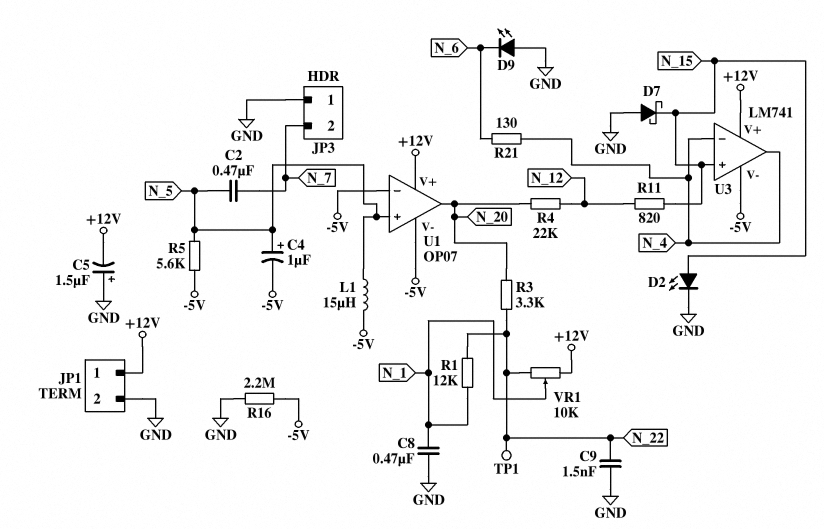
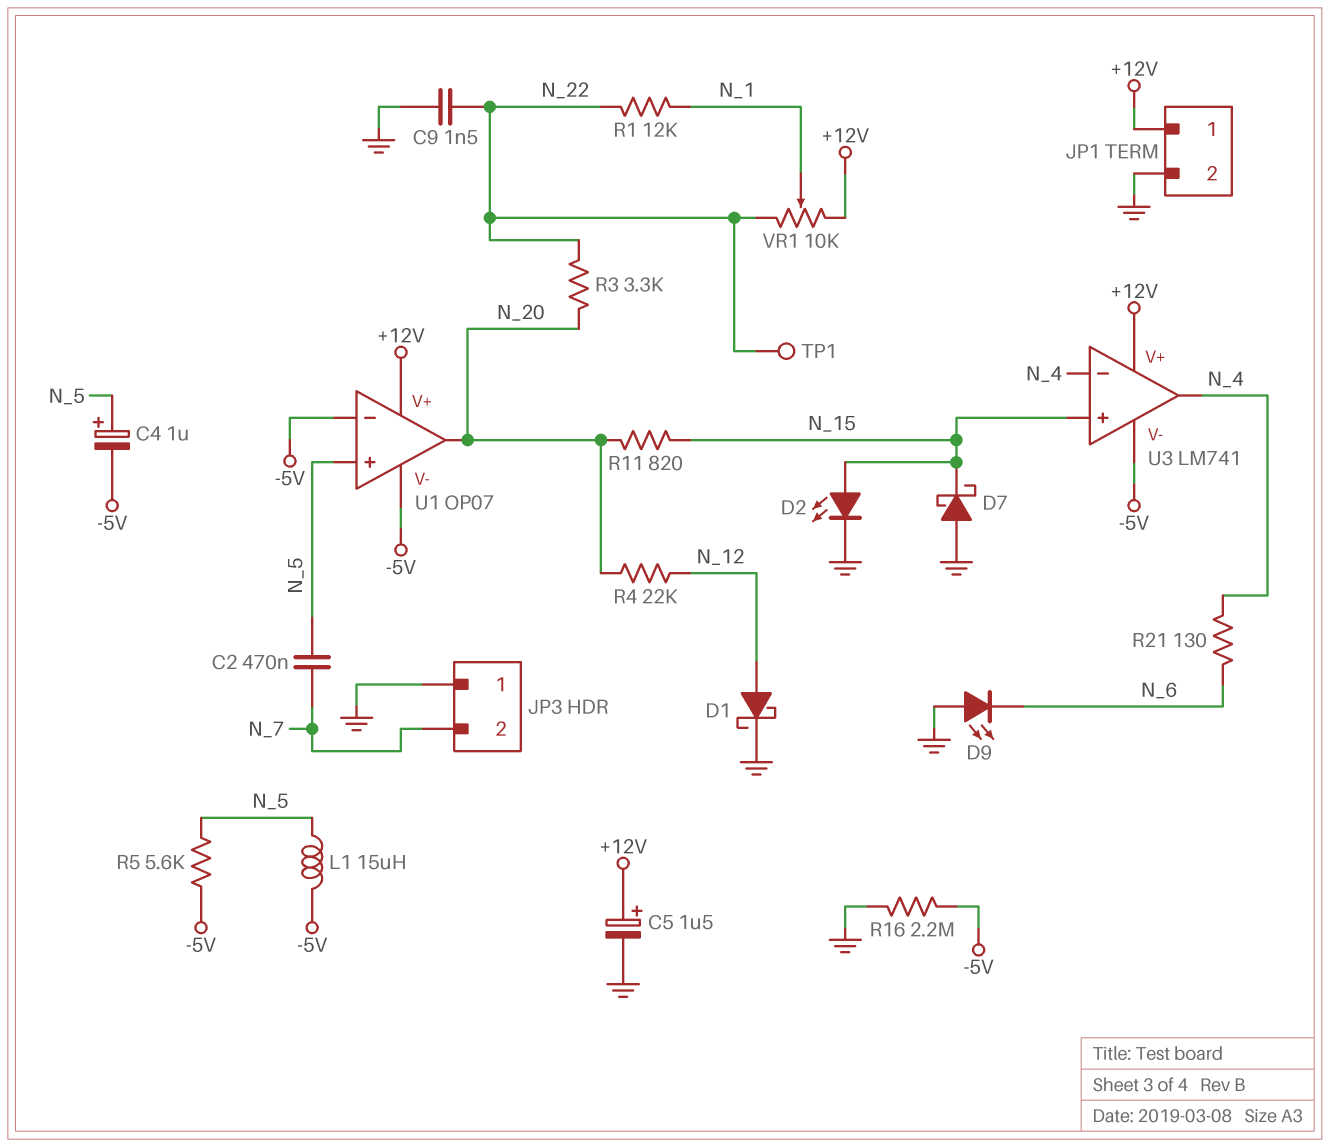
C5: 1.5uF (plus GND, minus +12V) -> 1.5uF (plus +12V, minus GND)
C8: 470nF (GND, N_1) -> none
D1: none -> schottky (A N_12, K GND)
R11: 820 (N_12, N_15) -> 820 (N_15, N_20)

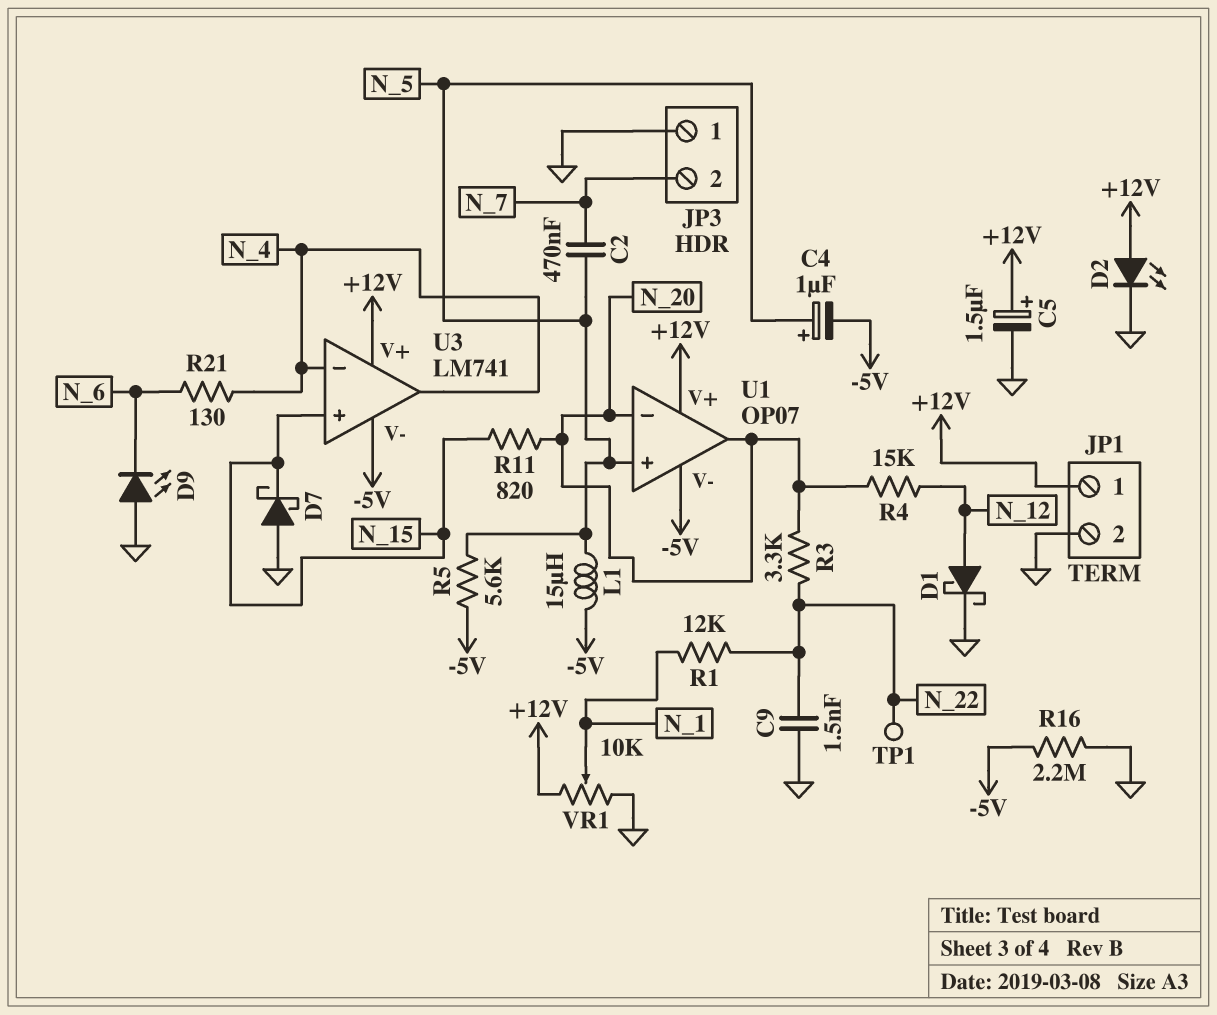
D2: LED (A N_15, K GND) -> LED (A +12V, K GND)
R4: 22k (N_12, N_20) -> 15k (N_12, N_20)
U1 pin in-: -5V -> N_20
VR1: 10k (+12V, N_22, wiper N_1) -> 10k (+12V, GND, wiper N_1)

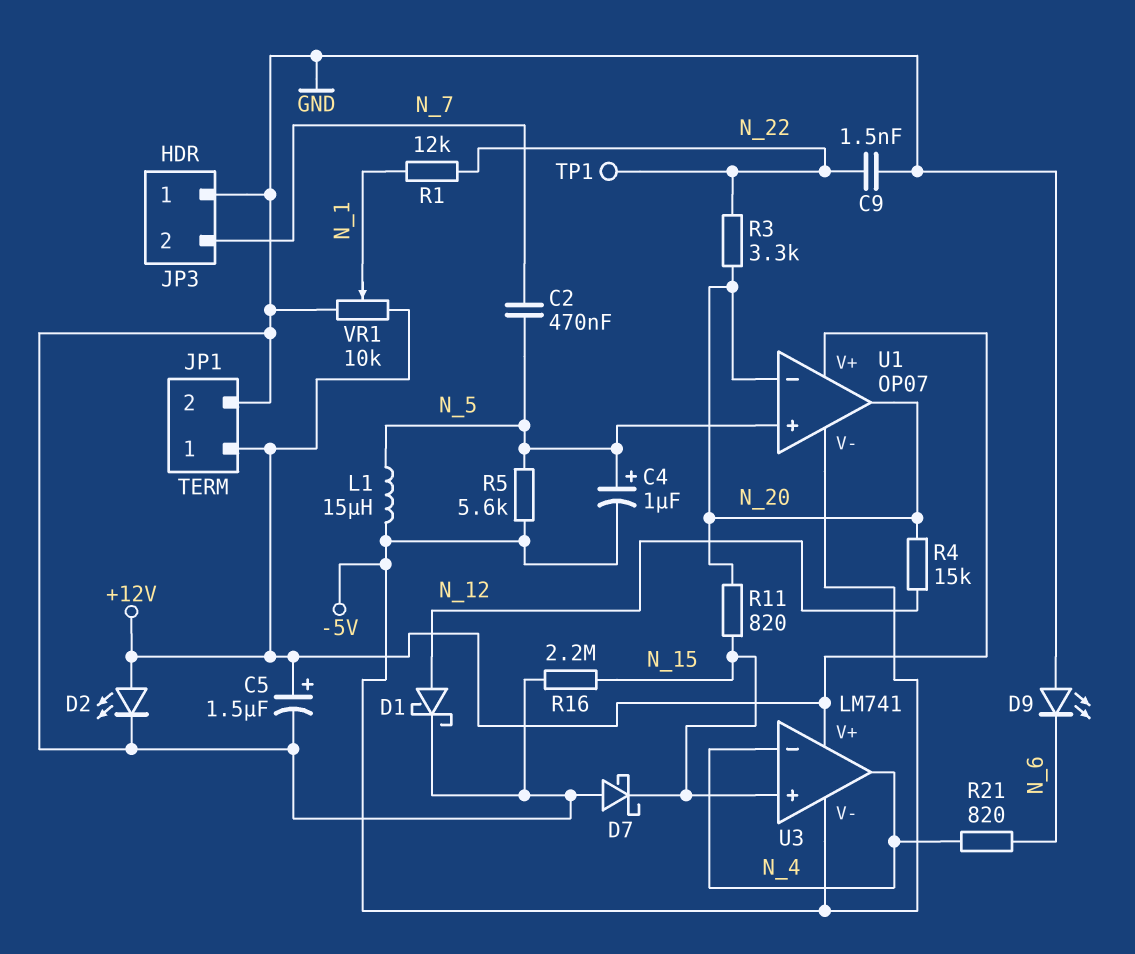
R16: 2.2M (-5V, GND) -> 2.2M (GND, N_15)
R21: 130 (N_4, N_6) -> 820 (N_4, N_6)

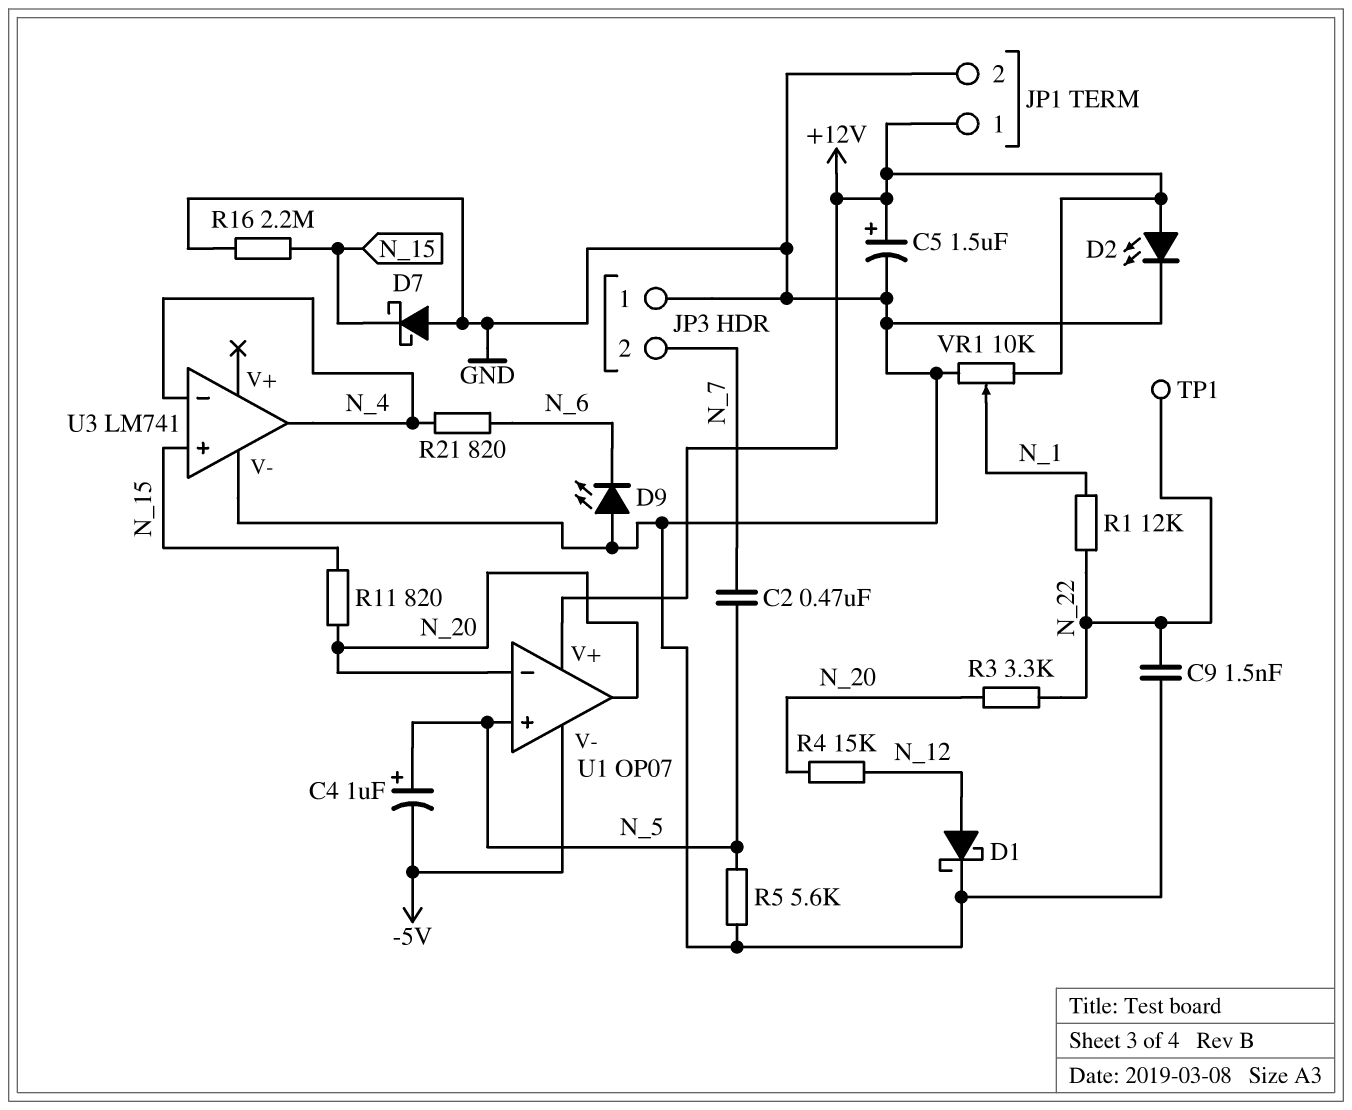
L1: 15uH (-5V, N_5) -> none
R5: 5.6k (-5V, N_5) -> 5.6k (GND, N_5)
U3 pin V+: +12V -> none
U3 pin V-: -5V -> GND

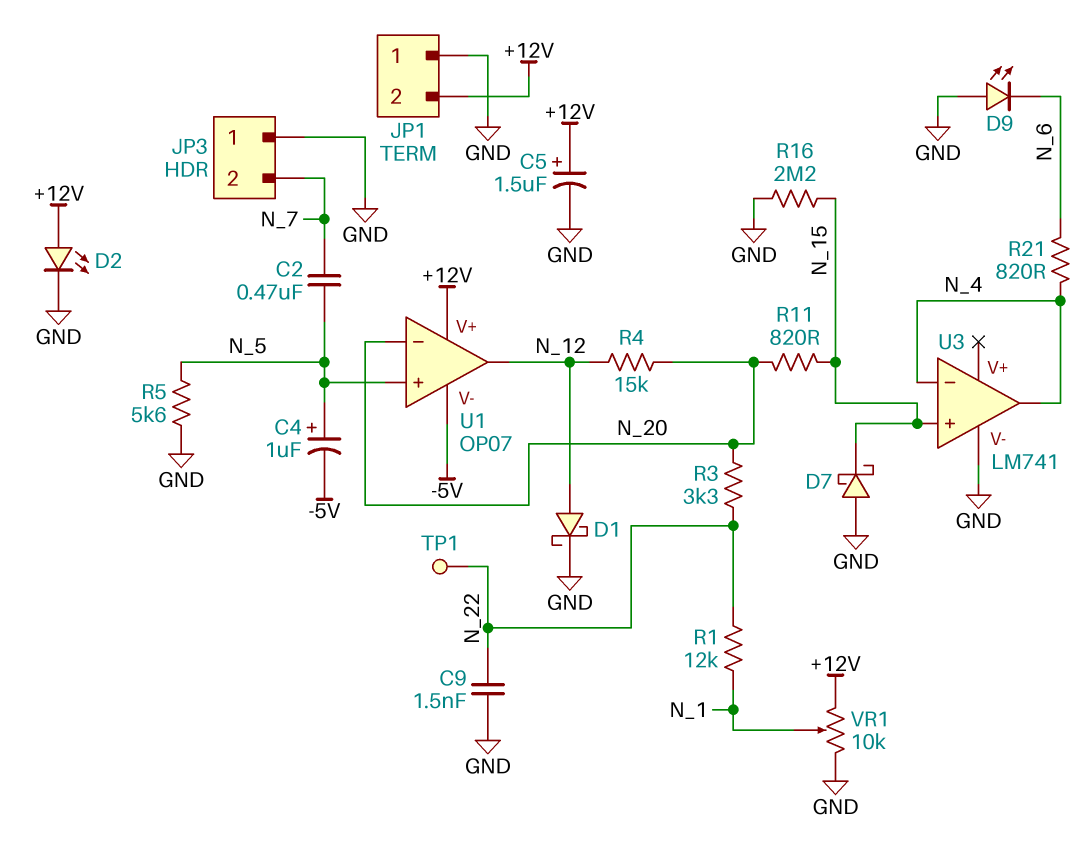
JP1 pin 1: +12V -> GND
JP1 pin 2: GND -> +12V
U1 pin out: N_20 -> N_12

